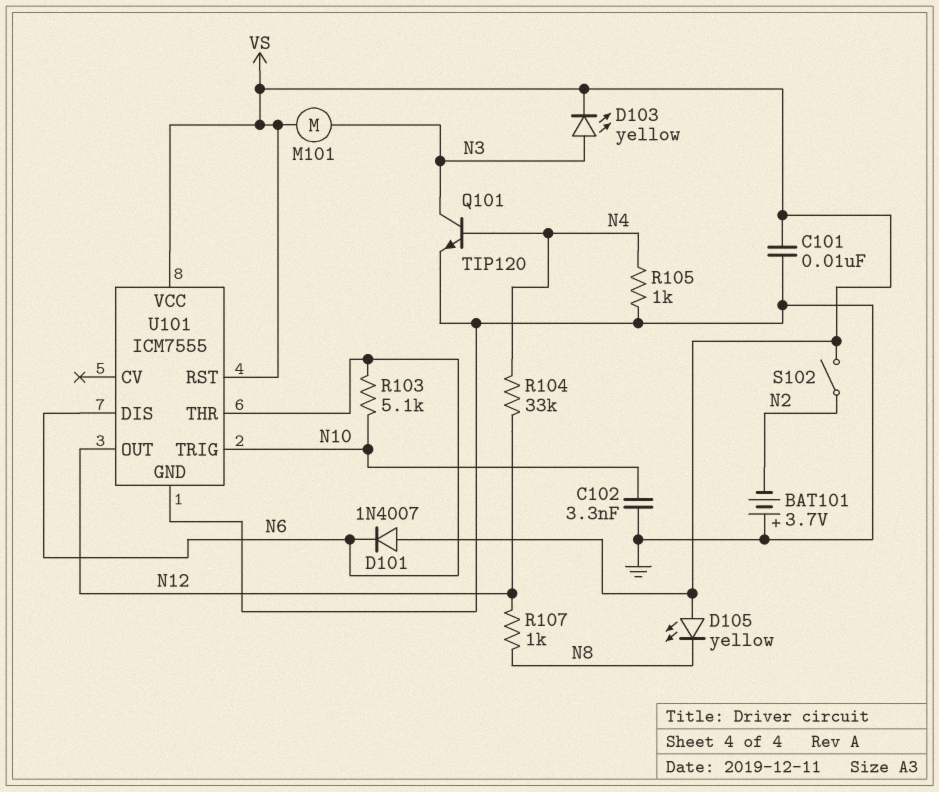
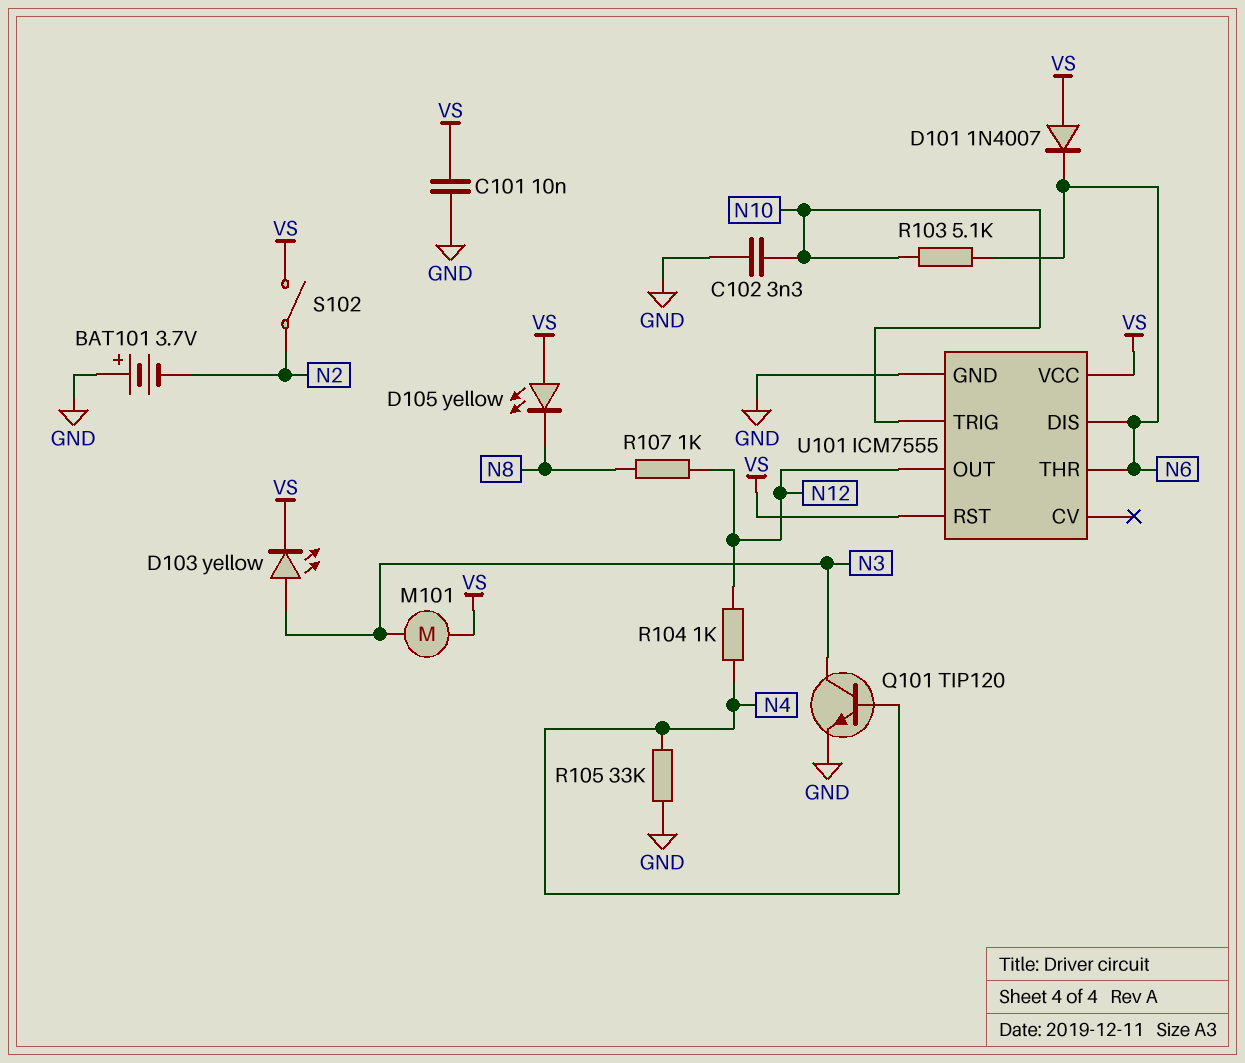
R104: 33k (N4, N12) -> 1k (N4, N12)
R105: 1k (GND, N4) -> 33k (GND, N4)

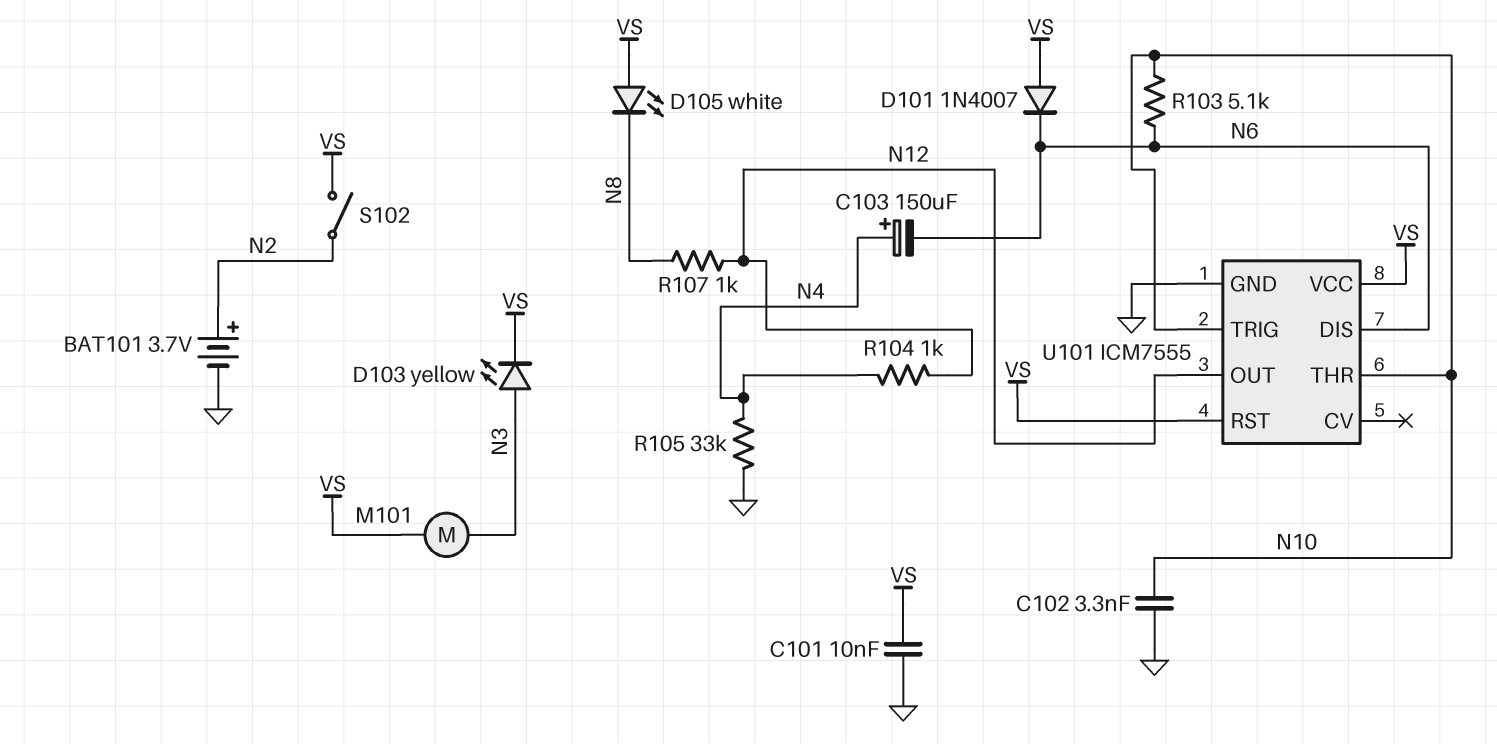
BAT101: 3.7V (plus GND, minus N2) -> 3.7V (plus N2, minus GND)
C103: none -> 150uF (plus N4, minus N6)
D105: LED yellow (A VS, K N8) -> LED white (A VS, K N8)
Q101: NPN TIP120 (B N4, C N3, E GND) -> none
U101 pin THR: N6 -> N10

